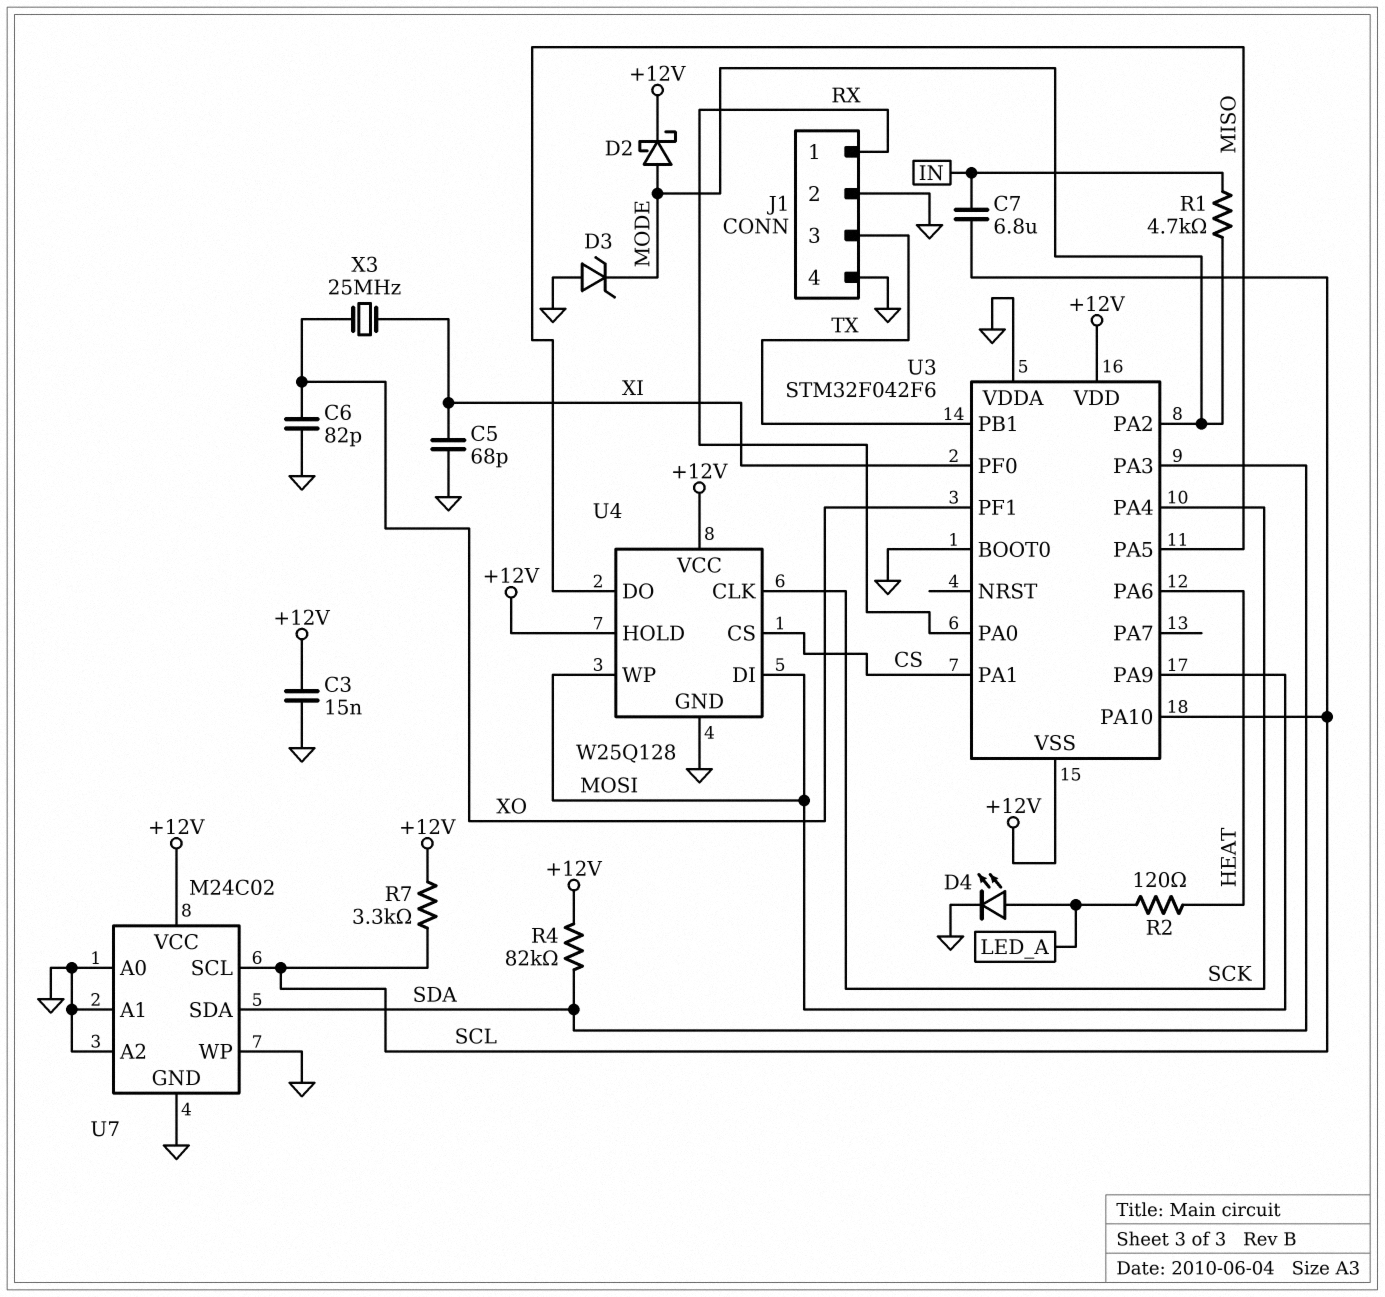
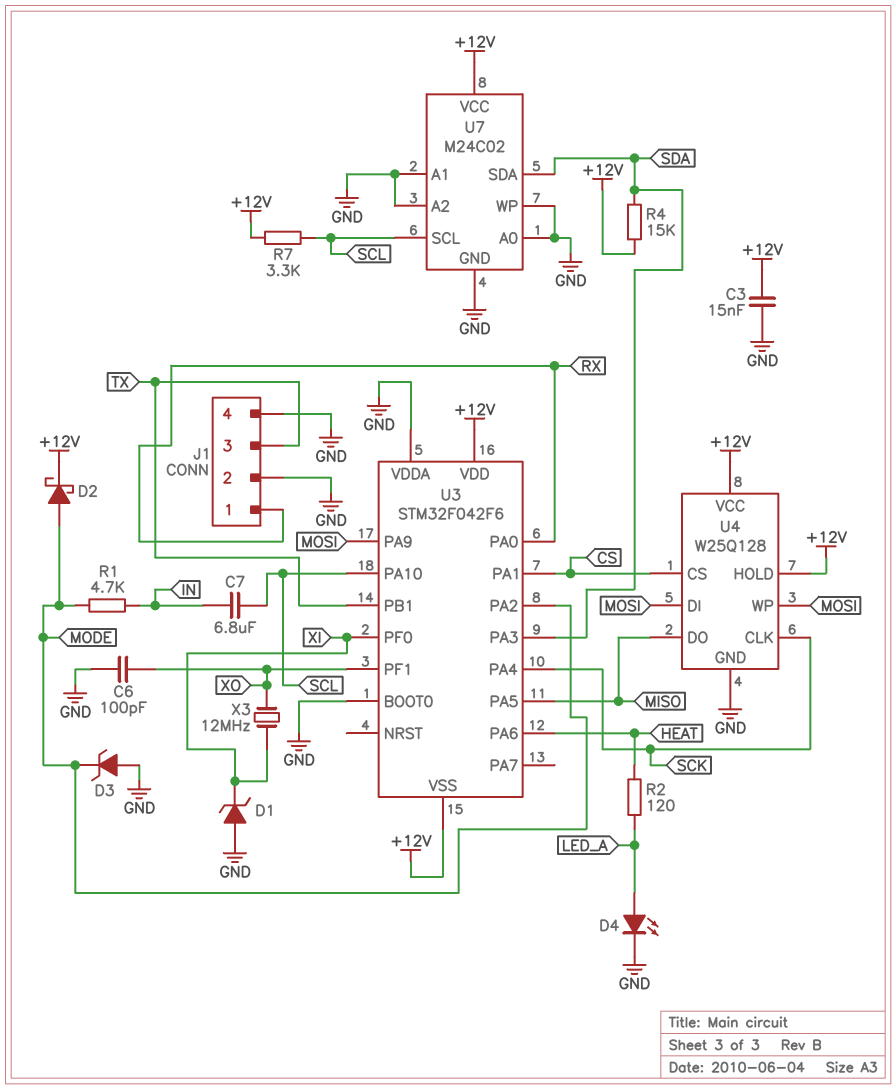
C5: 68pF (GND, XI) -> none
C6: 82pF (GND, XO) -> 100pF (GND, XO)
D1: none -> zener (A GND, K XI)
R4: 82k (+12V, SDA) -> 15k (+12V, SDA)
X3: 25MHz (XI, XO) -> 12MHz (XI, XO)

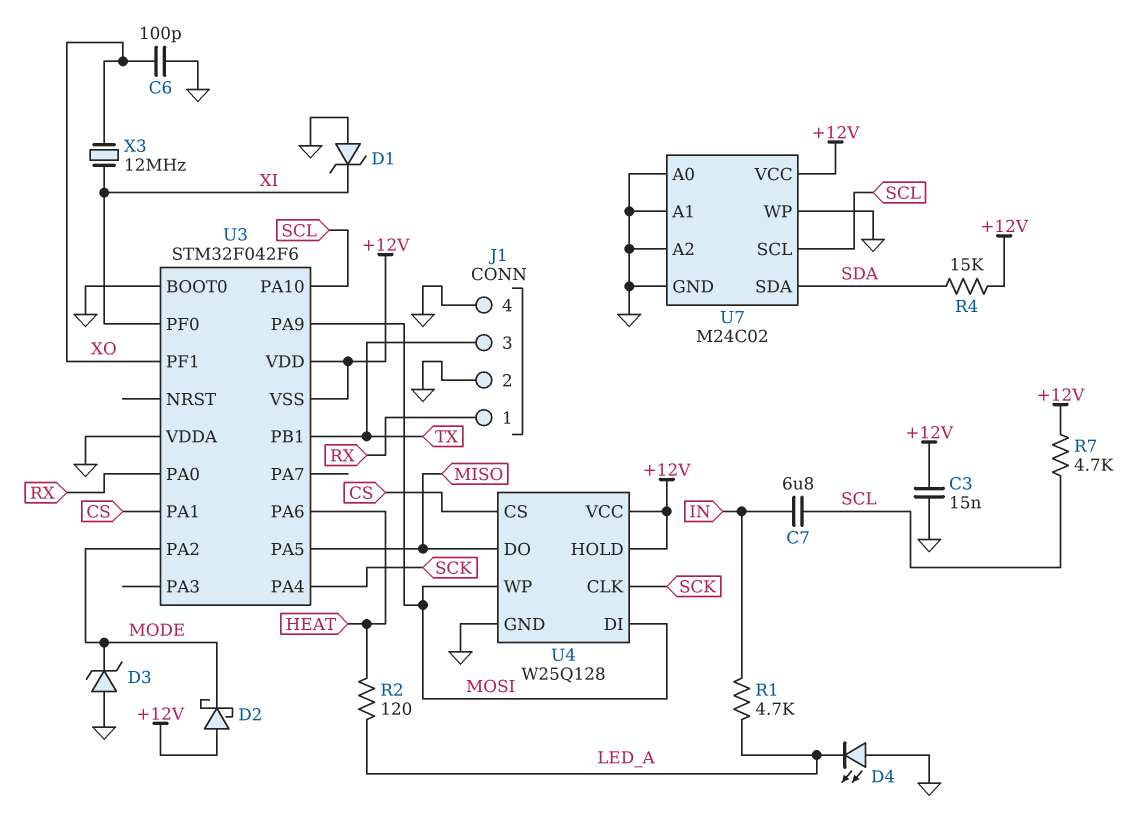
D2: schottky (A MODE, K +12V) -> schottky (A +12V, K MODE)
D4: LED (A LED_A, K GND) -> LED (A GND, K LED_A)
R1: 4.7k (IN, MODE) -> 4.7k (IN, LED_A)
R7: 3.3k (+12V, SCL) -> 4.7k (+12V, SCL)
U3 pin PA3: SDA -> none

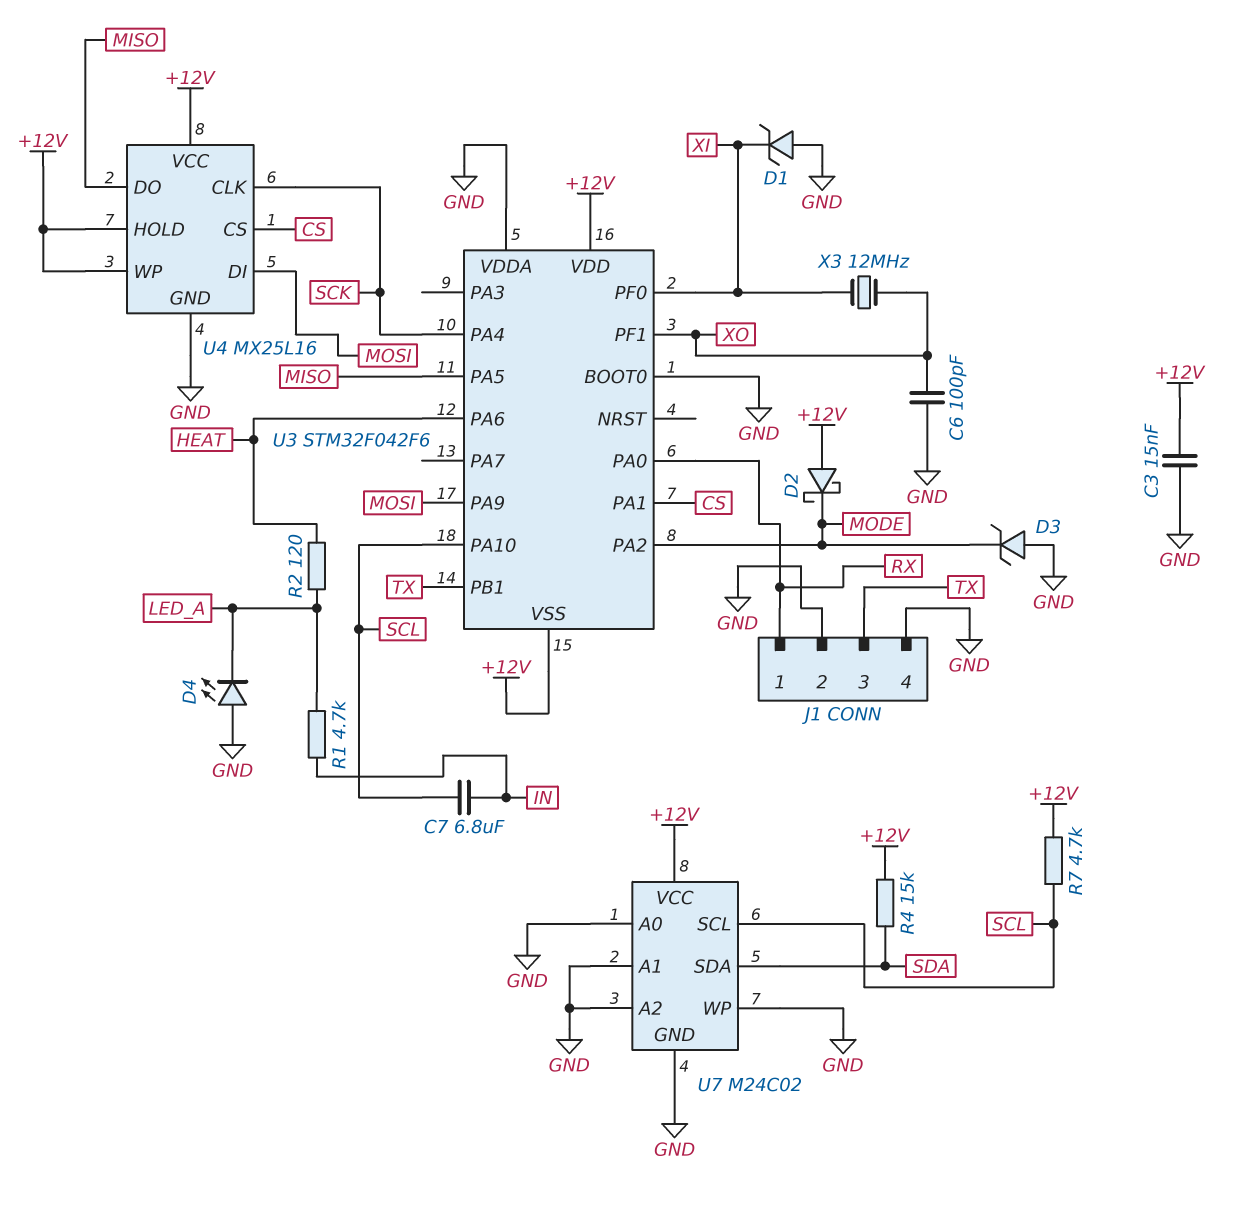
U4: W25Q128 -> MX25L16
U4 pin WP: MOSI -> +12V

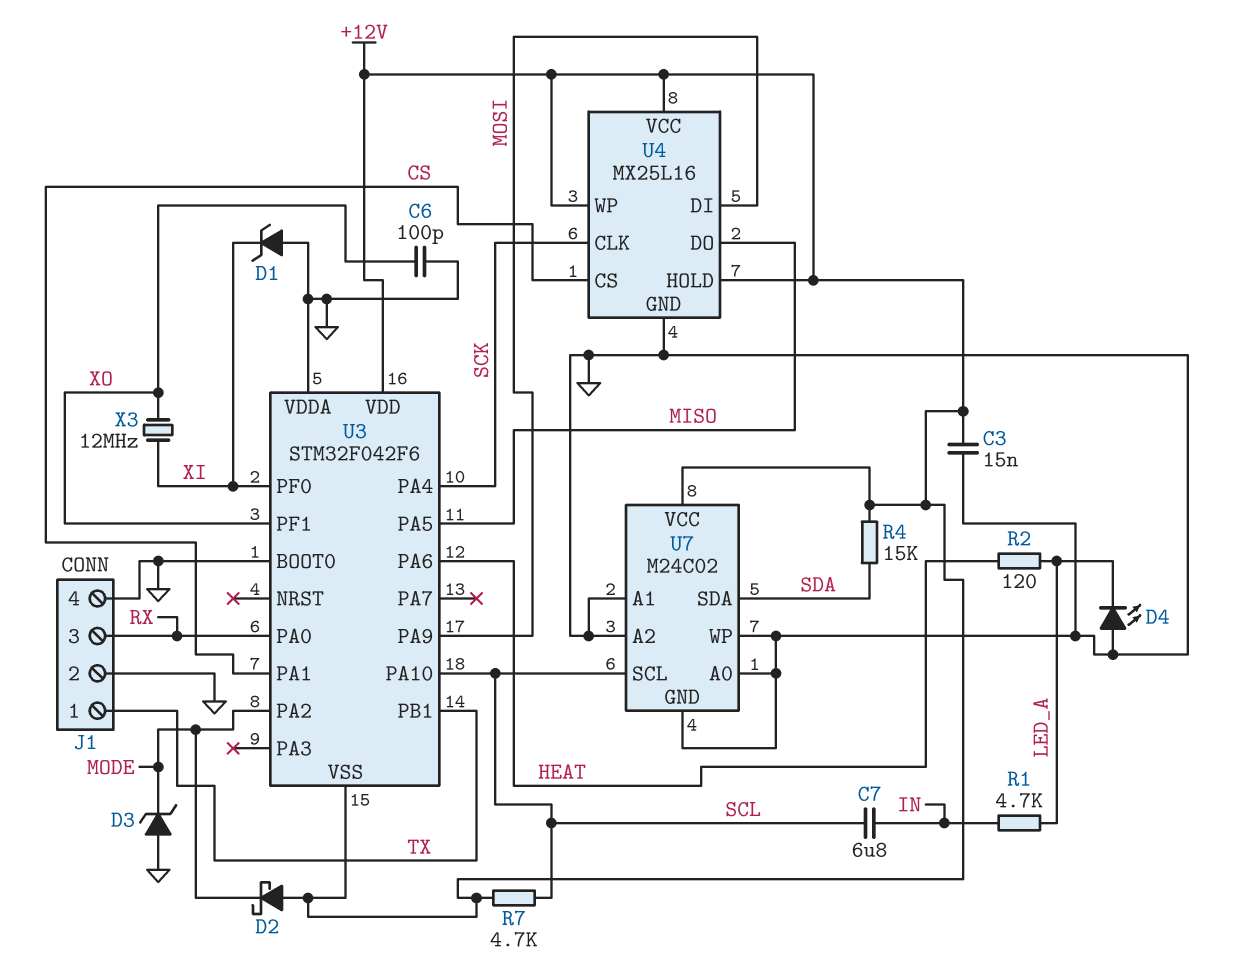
J1 pin 1: RX -> TX
J1 pin 3: TX -> RX

